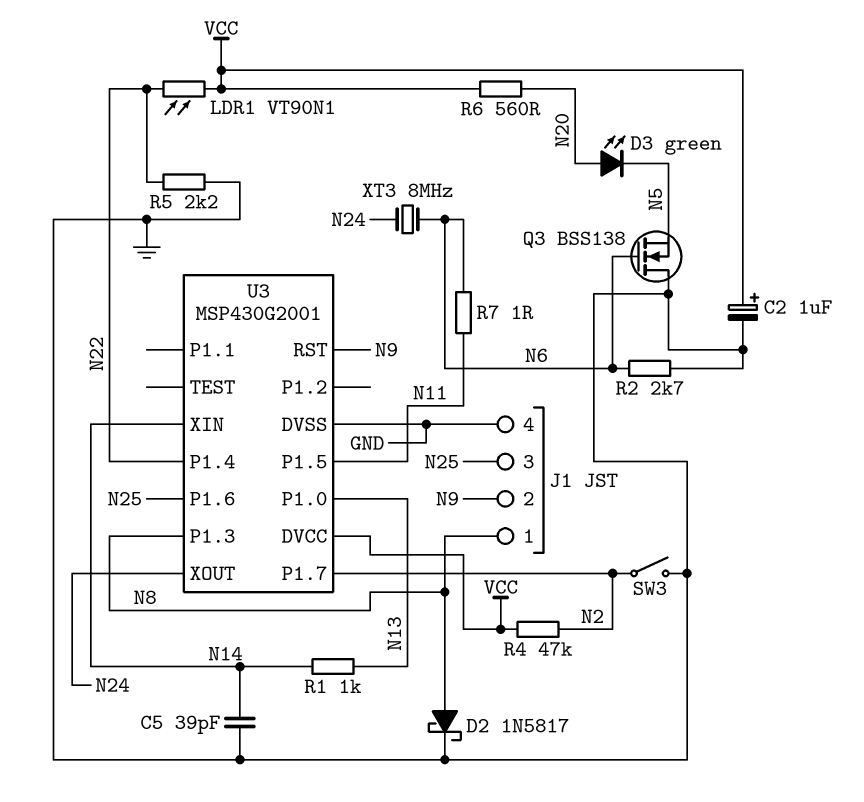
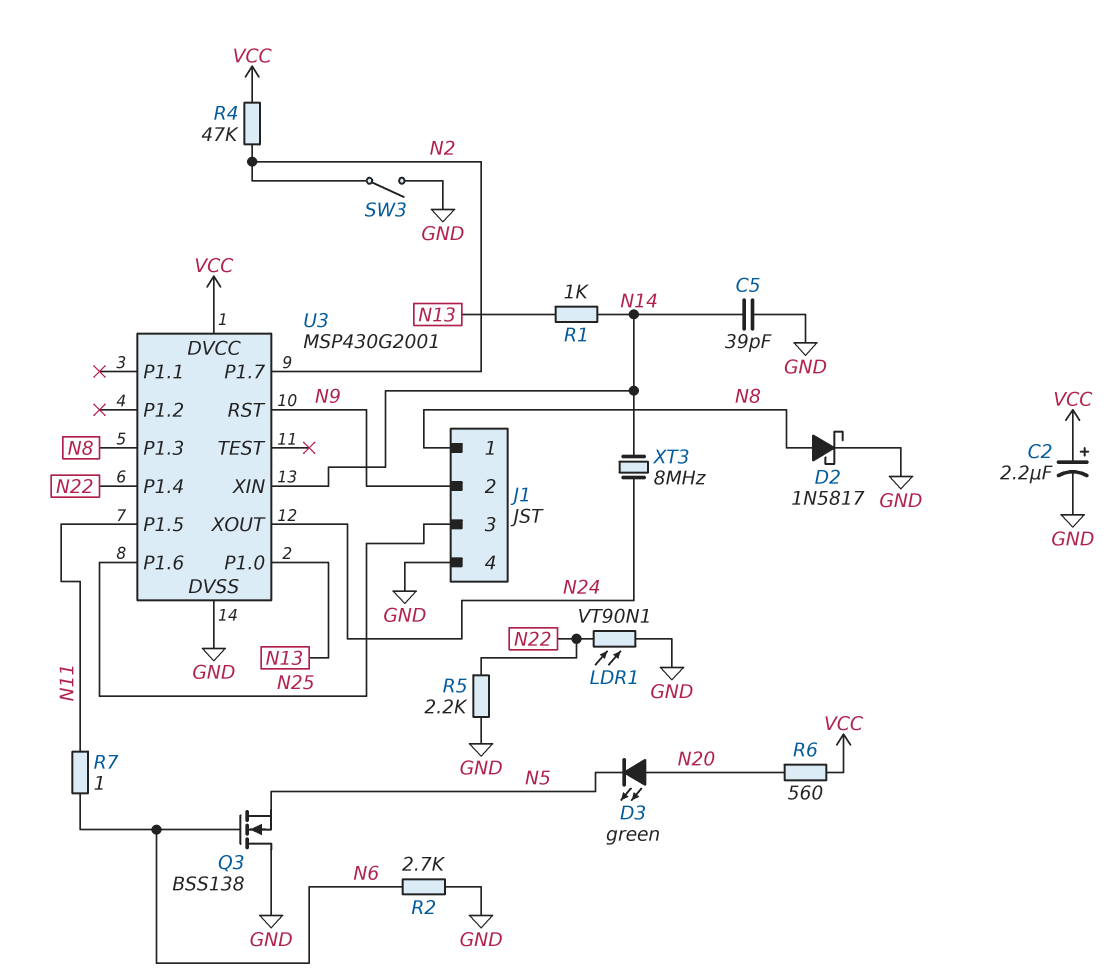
C2: 1uF (plus VCC, minus GND) -> 2.2uF (plus VCC, minus GND)
LDR1: VT90N1 (N22, VCC) -> VT90N1 (GND, N22)
XT3: 8MHz (N6, N24) -> 8MHz (N14, N24)

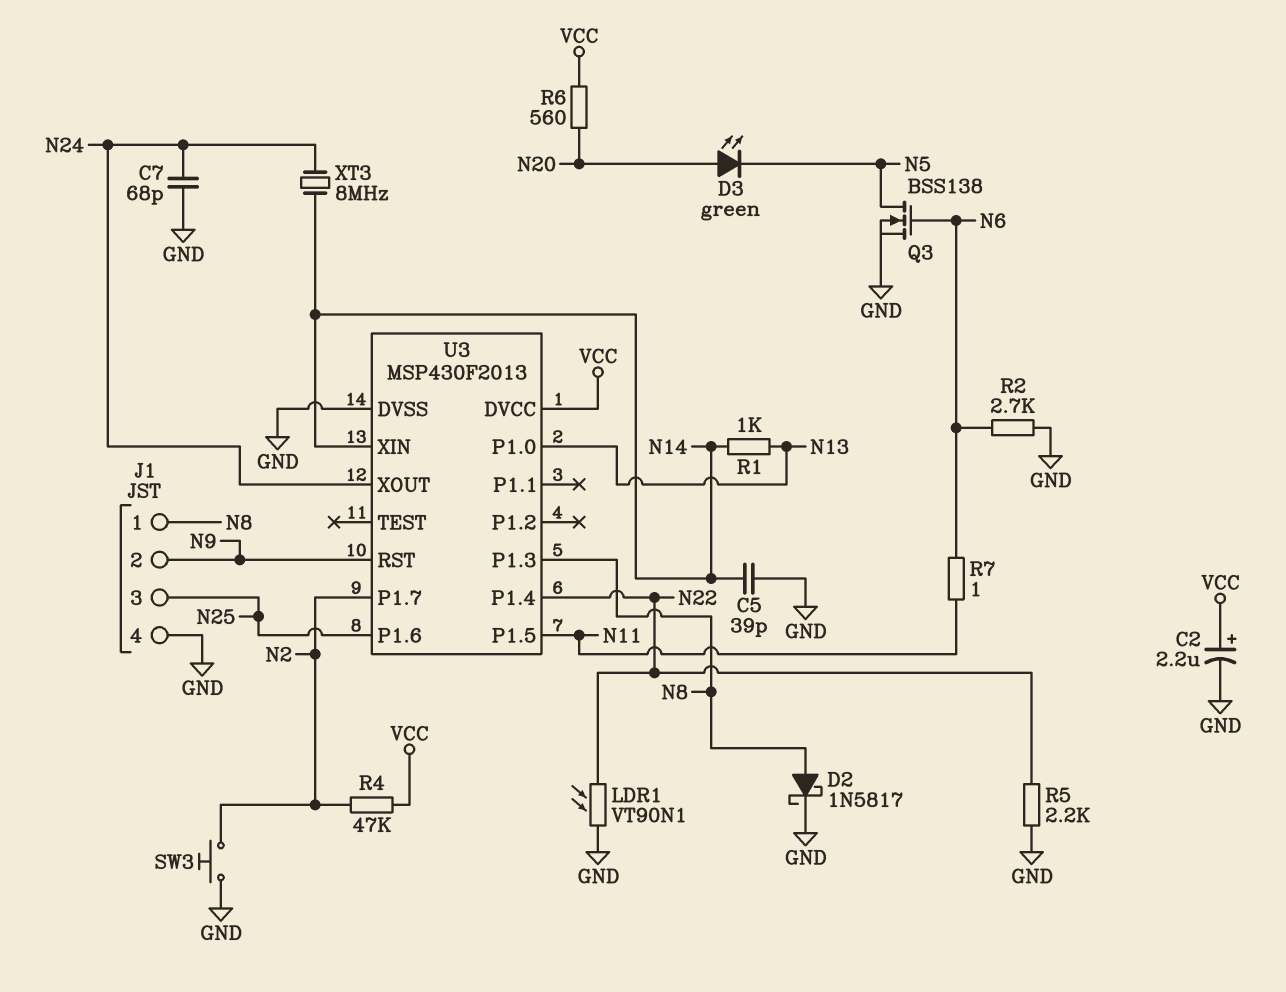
C7: none -> 68pF (GND, N24)
Q3: NMOS BSS138 (G N6, D GND, S N5) -> NMOS BSS138 (G N6, D N5, S GND)
SW3: switch (GND, N2) -> button (GND, N2)
U3: MSP430G2001 -> MSP430F2013

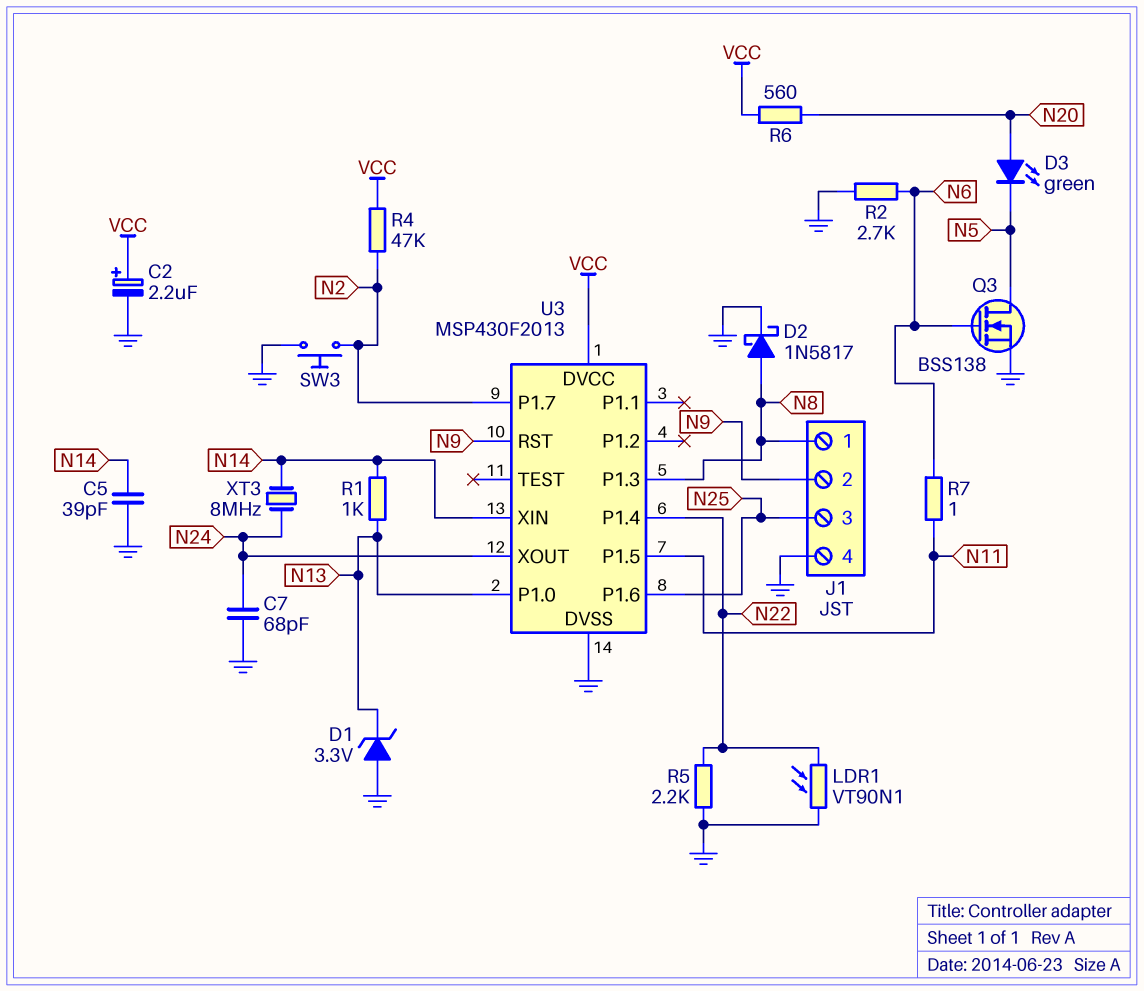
D1: none -> zener 3.3V (A GND, K N13)

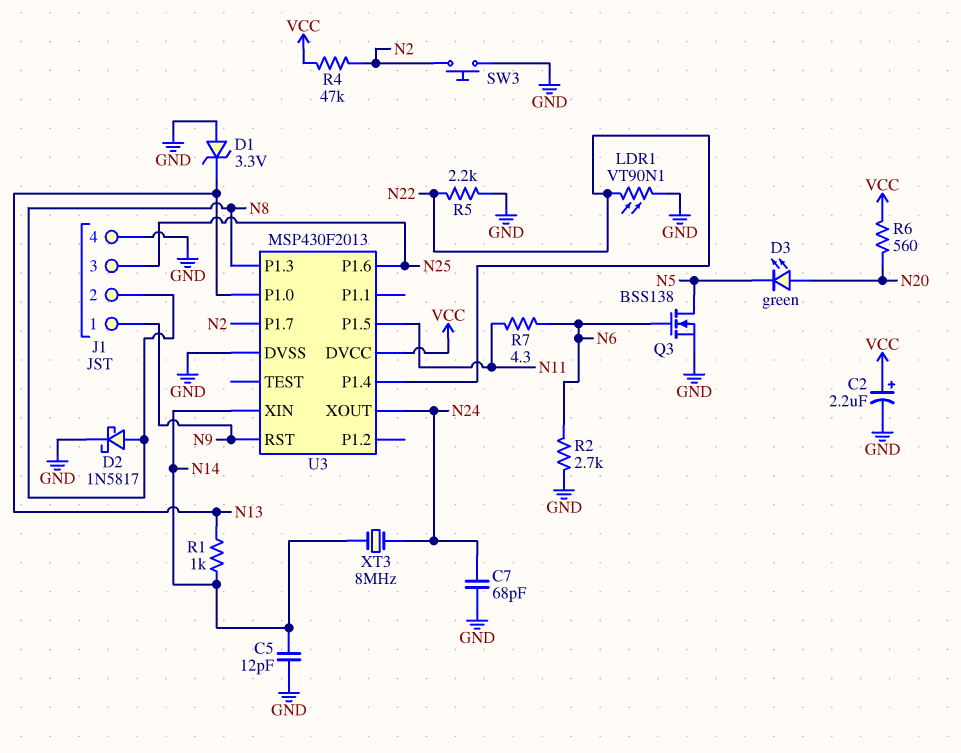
C5: 39pF (GND, N14) -> 12pF (GND, N14)
J1 pin 1: N8 -> N9
J1 pin 2: N9 -> N8
R7: 1 (N6, N11) -> 4.3 (N6, N11)

